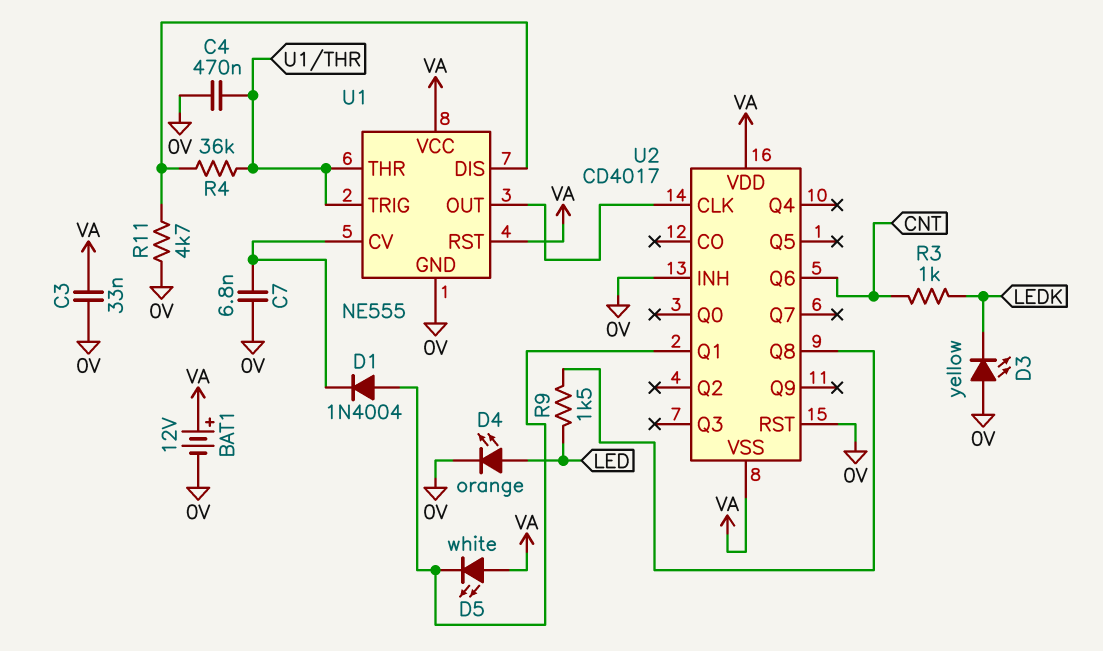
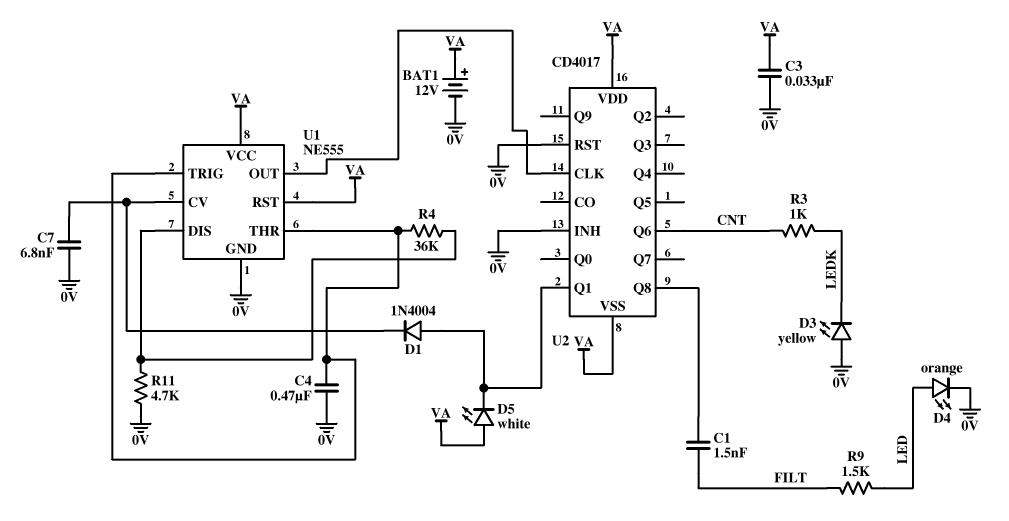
C1: none -> 1.5nF (FILT, U2/Q8)
R9: 1.5k (LED, U2/Q8) -> 1.5k (FILT, LED)

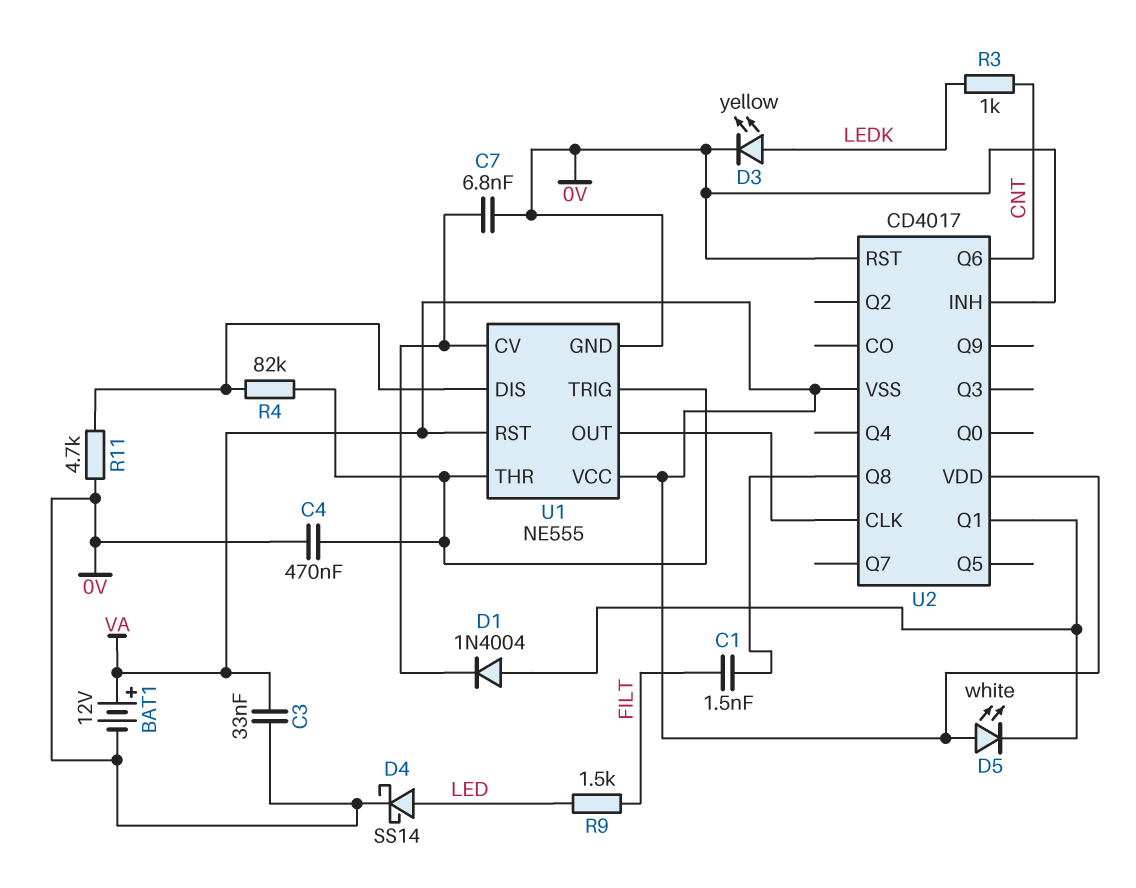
D3: LED yellow (A 0V, K LEDK) -> LED yellow (A LEDK, K 0V)
D4: LED orange (A LED, K 0V) -> schottky SS14 (A LED, K 0V)
R4: 36k (U1/DIS, U1/THR) -> 82k (U1/DIS, U1/THR)

